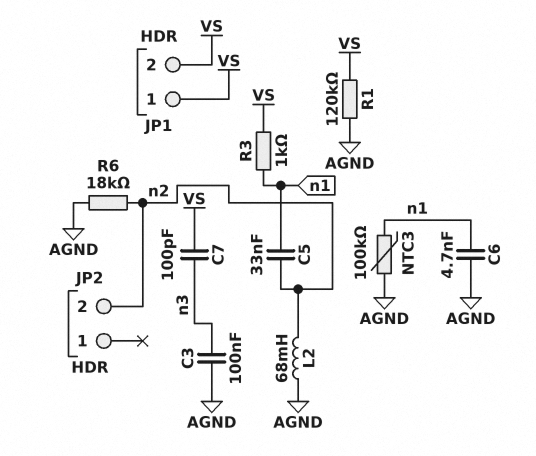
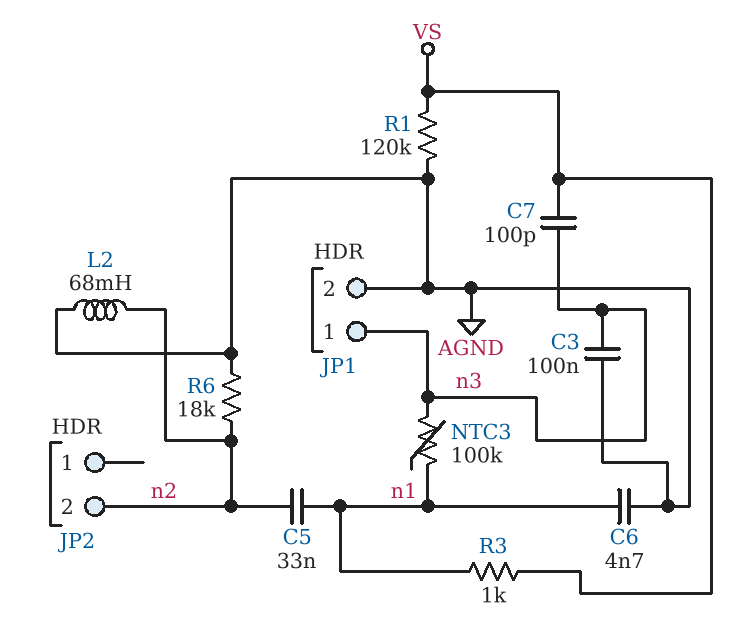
JP1 pin 1: VS -> n3
JP1 pin 2: VS -> AGND
NTC3: 100k (AGND, n1) -> 100k (n1, n3)

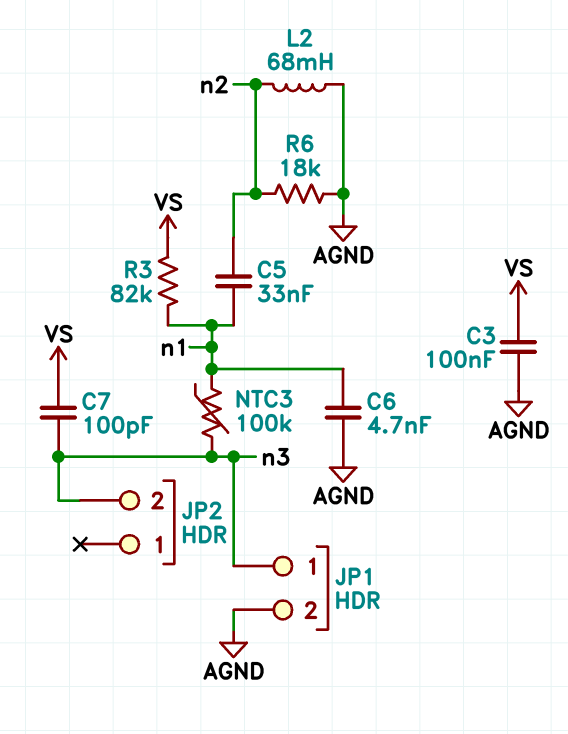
C3: 100nF (AGND, n3) -> 100nF (AGND, VS)
JP2 pin 2: n2 -> n3
R1: 120k (AGND, VS) -> none
R3: 1k (VS, n1) -> 82k (VS, n1)

